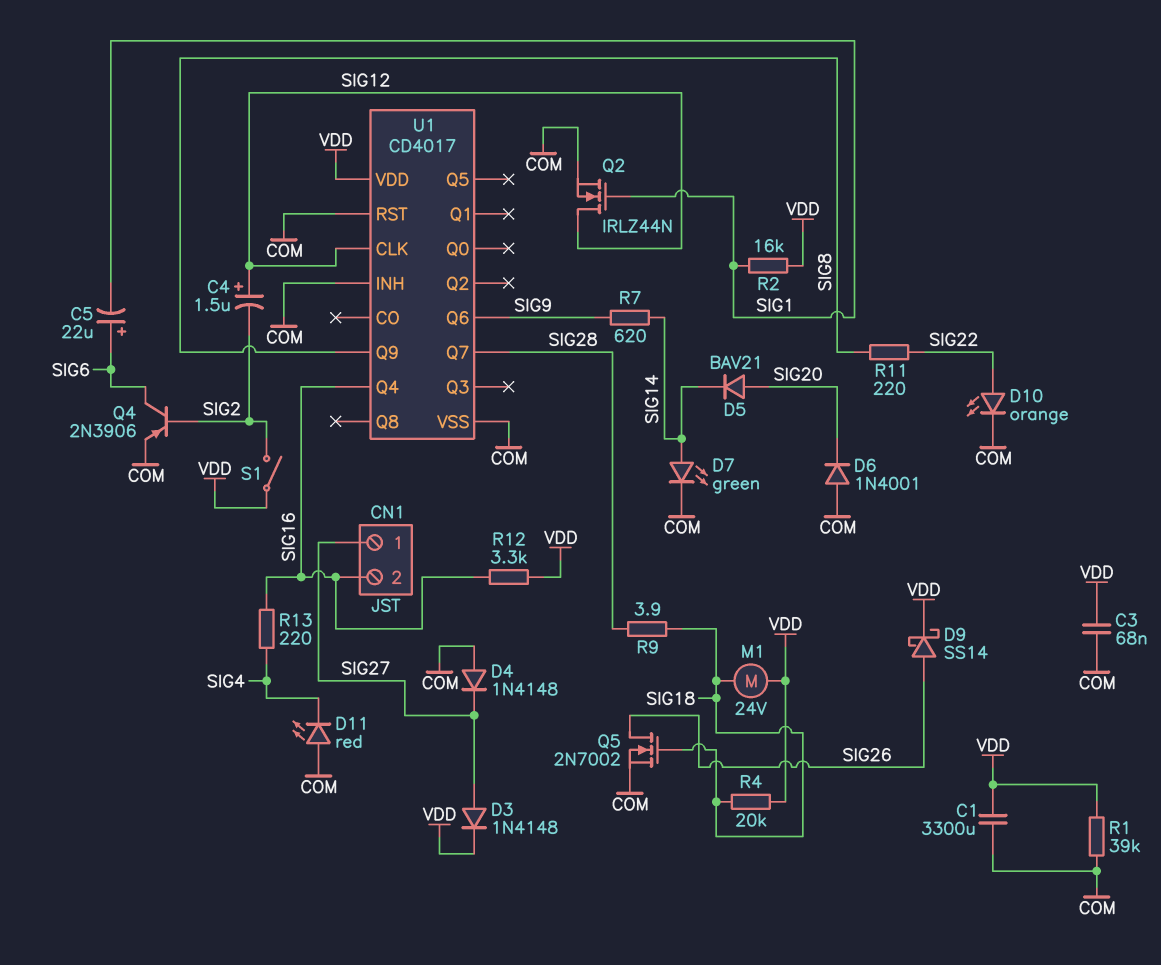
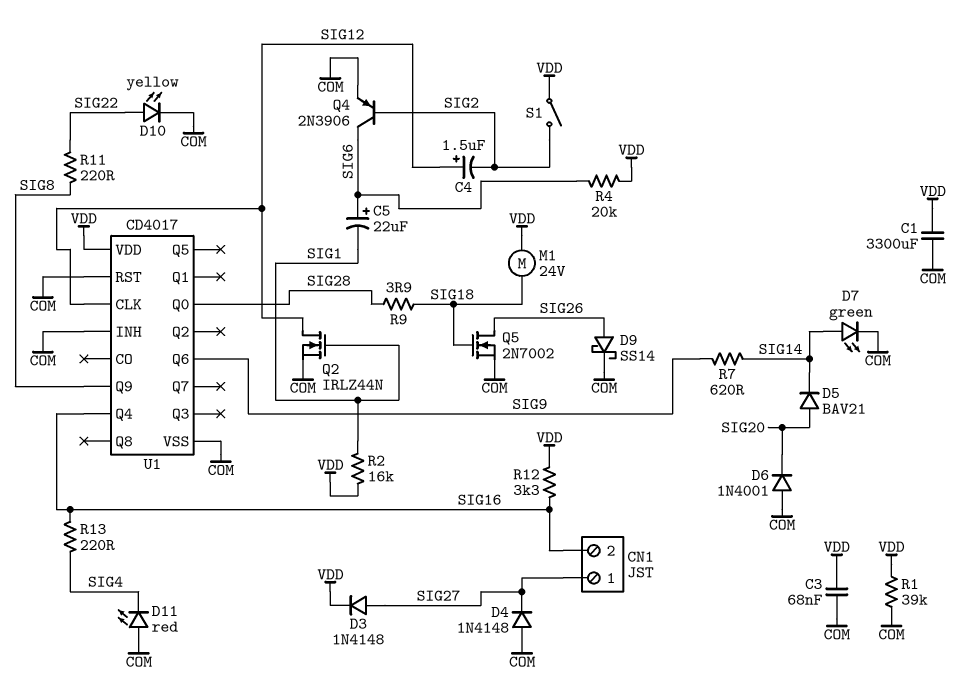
D9: schottky SS14 (A SIG26, K VDD) -> schottky SS14 (A SIG26, K COM)
D10: LED orange (A SIG22, K COM) -> LED yellow (A SIG22, K COM)
R4: 20k (SIG18, VDD) -> 20k (SIG6, VDD)
U1 pin Q0: none -> SIG28
U1 pin Q7: SIG28 -> none

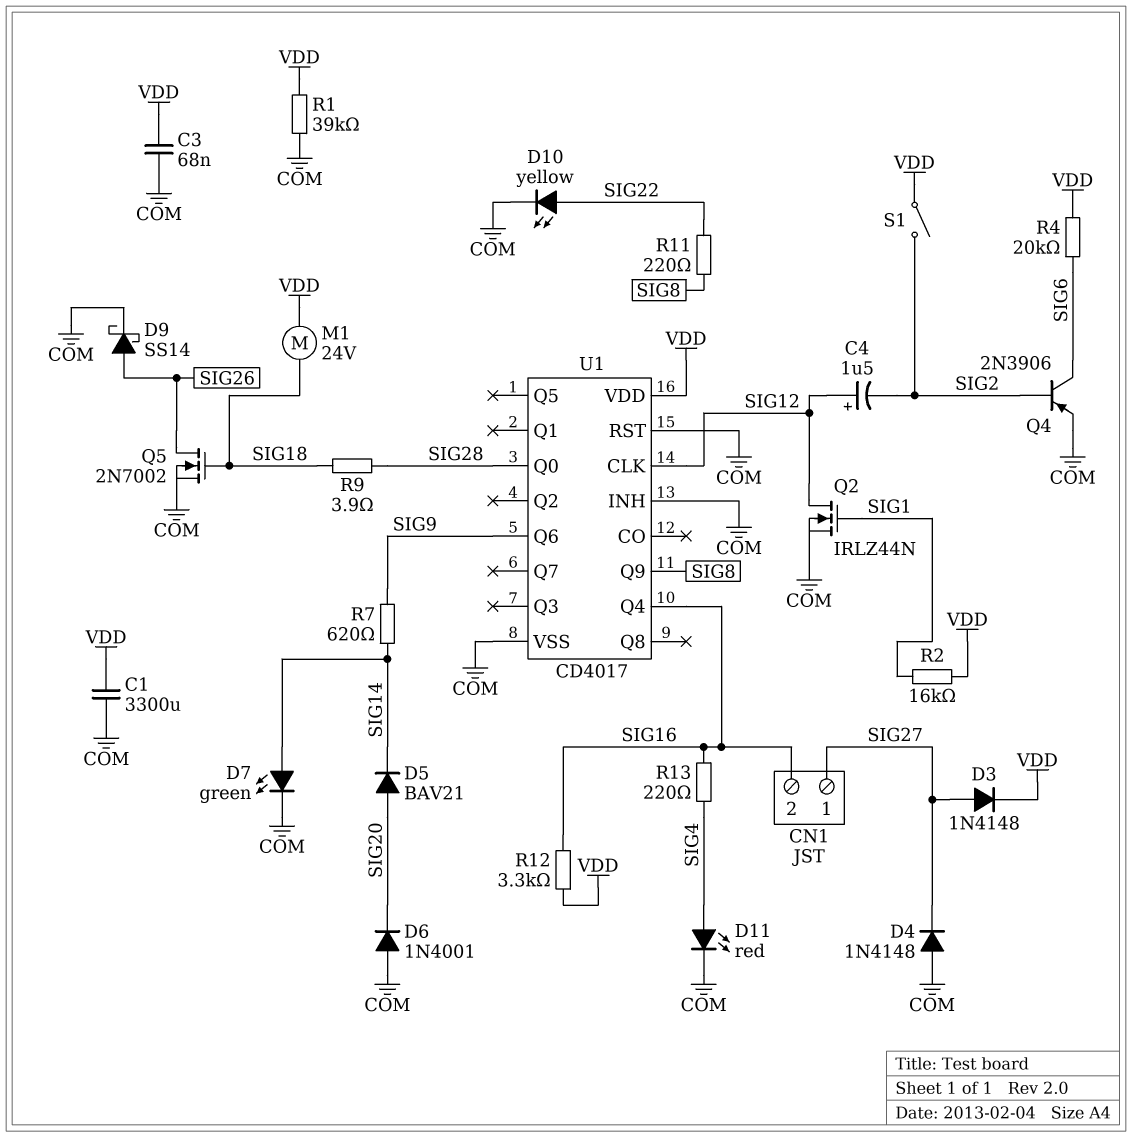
C5: 22uF (plus SIG6, minus SIG1) -> none
D11: LED red (A COM, K SIG4) -> LED red (A SIG4, K COM)

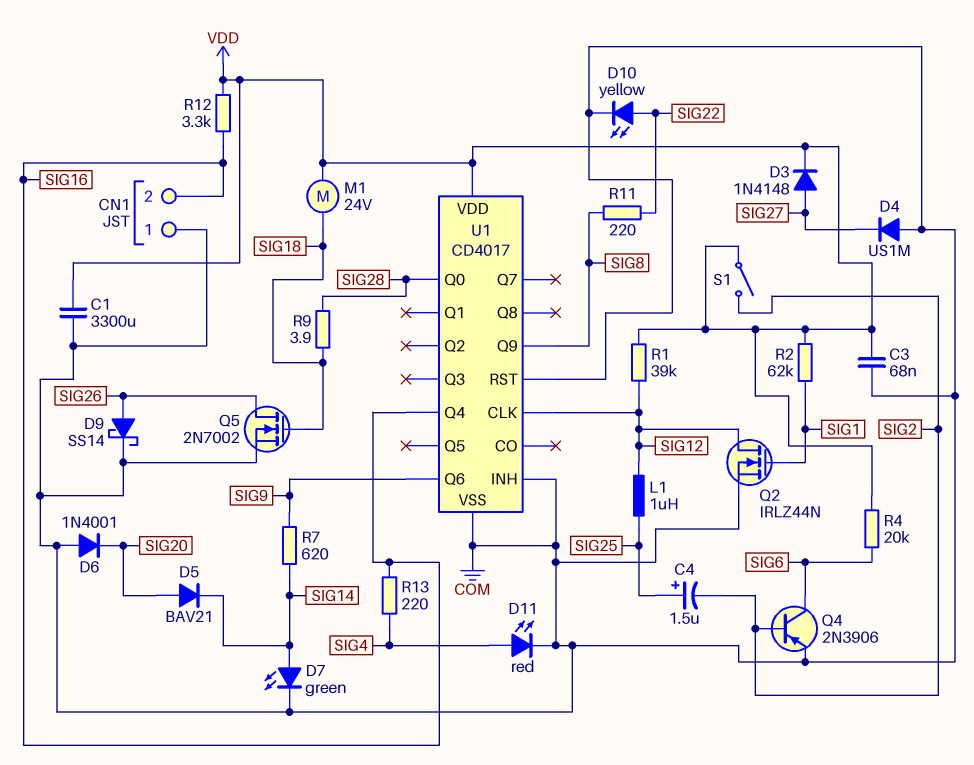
C4: 1.5uF (plus SIG12, minus SIG2) -> 1.5uF (plus SIG25, minus SIG2)
CN1 pin 1: SIG27 -> COM
D4: diode 1N4148 (A COM, K SIG27) -> diode US1M (A COM, K SIG27)
L1: none -> 1uH (SIG12, SIG25)
R1: 39k (COM, VDD) -> 39k (SIG12, VDD)
R2: 16k (SIG1, VDD) -> 62k (SIG1, VDD)

